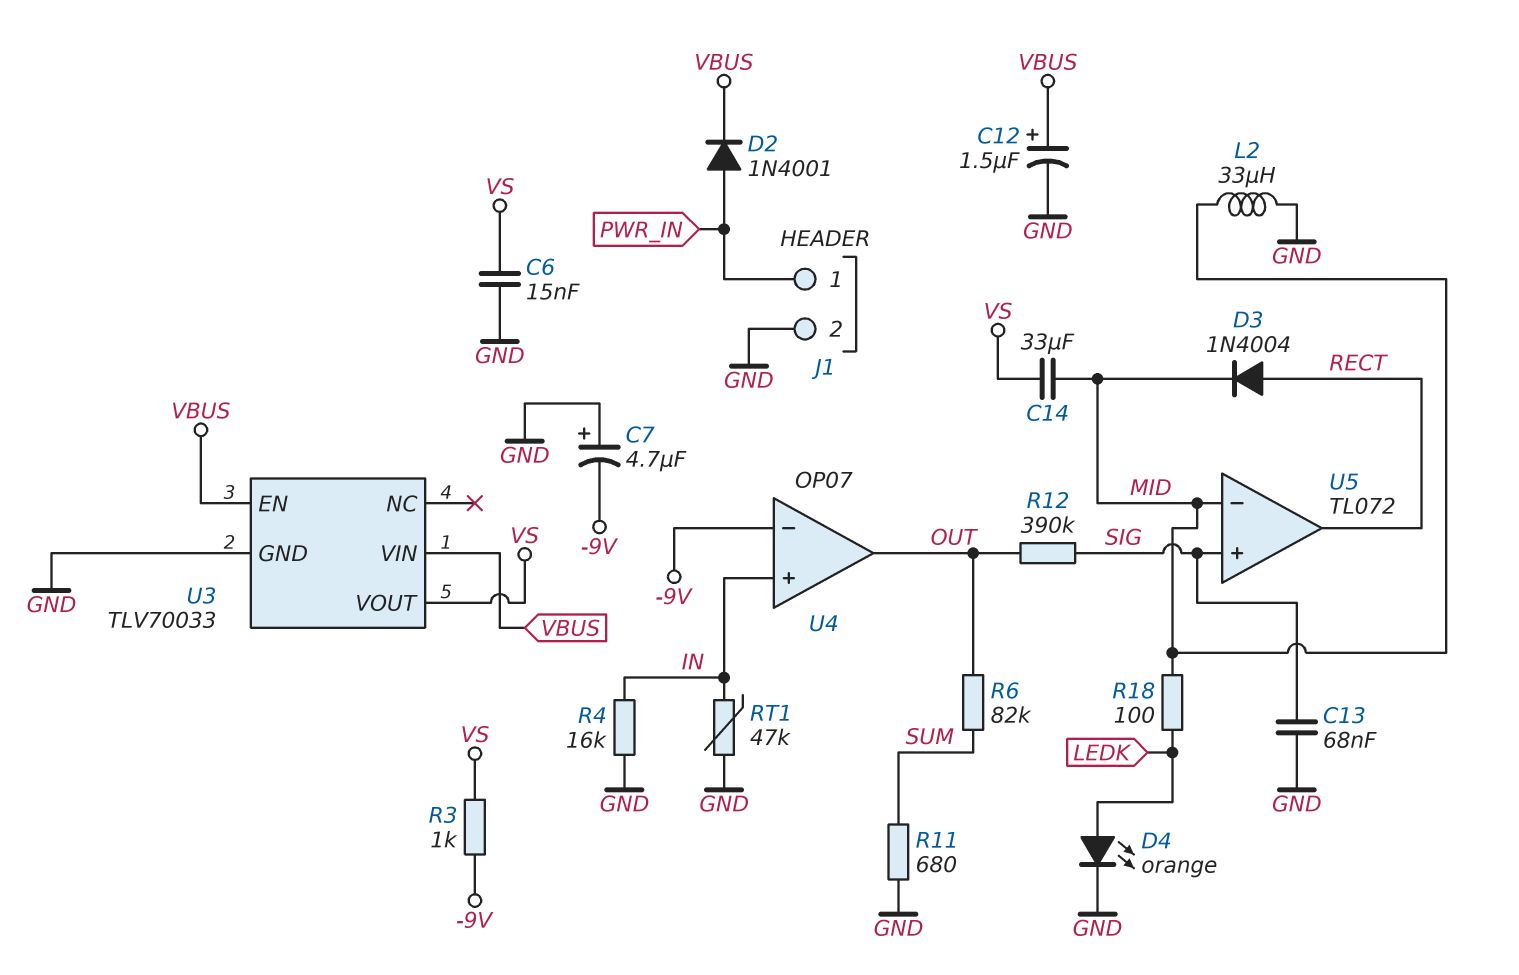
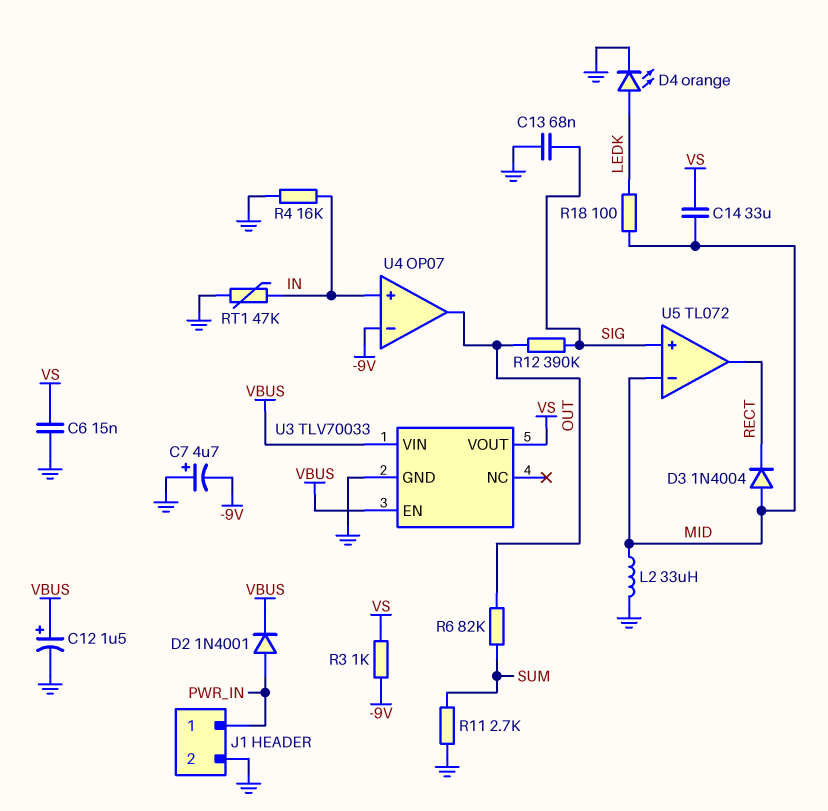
D3: diode 1N4004 (A RECT, K MID) -> diode 1N4004 (A MID, K RECT)
R11: 680 (GND, SUM) -> 2.7k (GND, SUM)

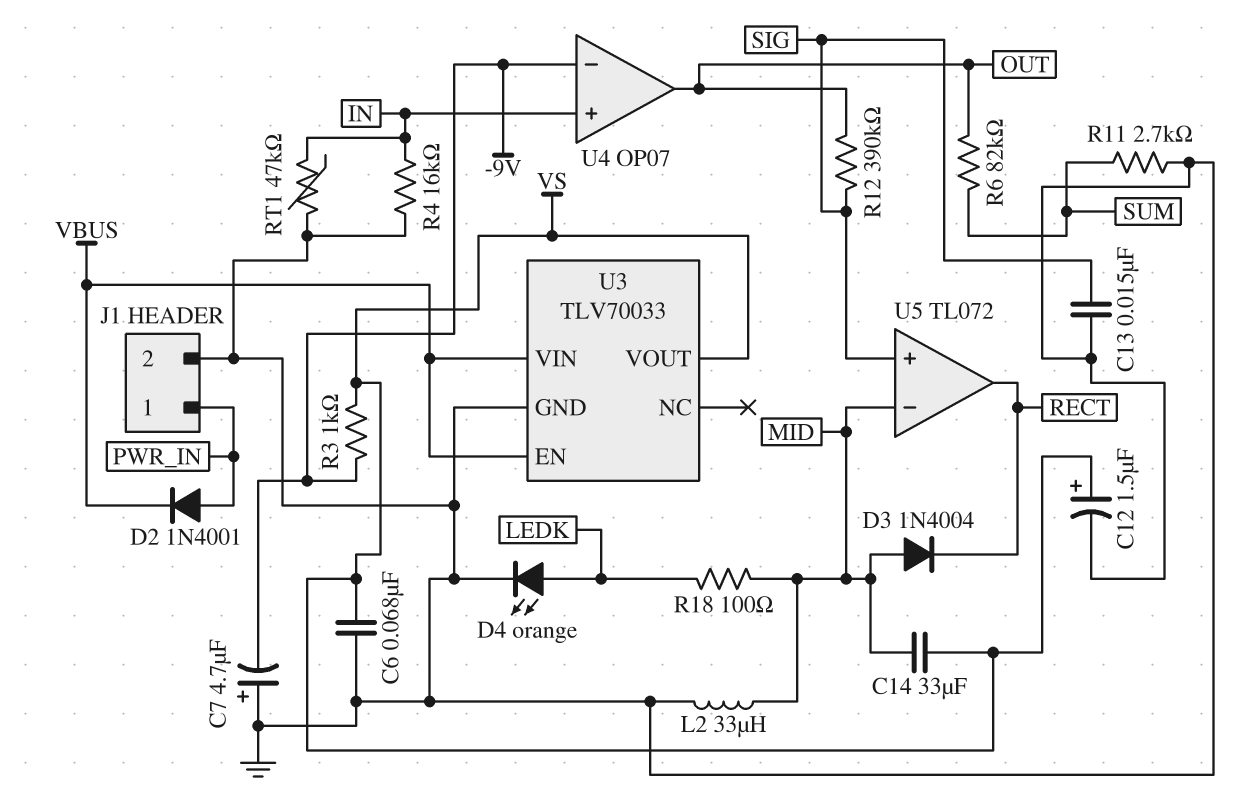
C6: 15nF (GND, VS) -> 68nF (GND, VS)
C12: 1.5uF (plus VBUS, minus GND) -> 1.5uF (plus VS, minus GND)
C13: 68nF (GND, SIG) -> 15nF (GND, SIG)

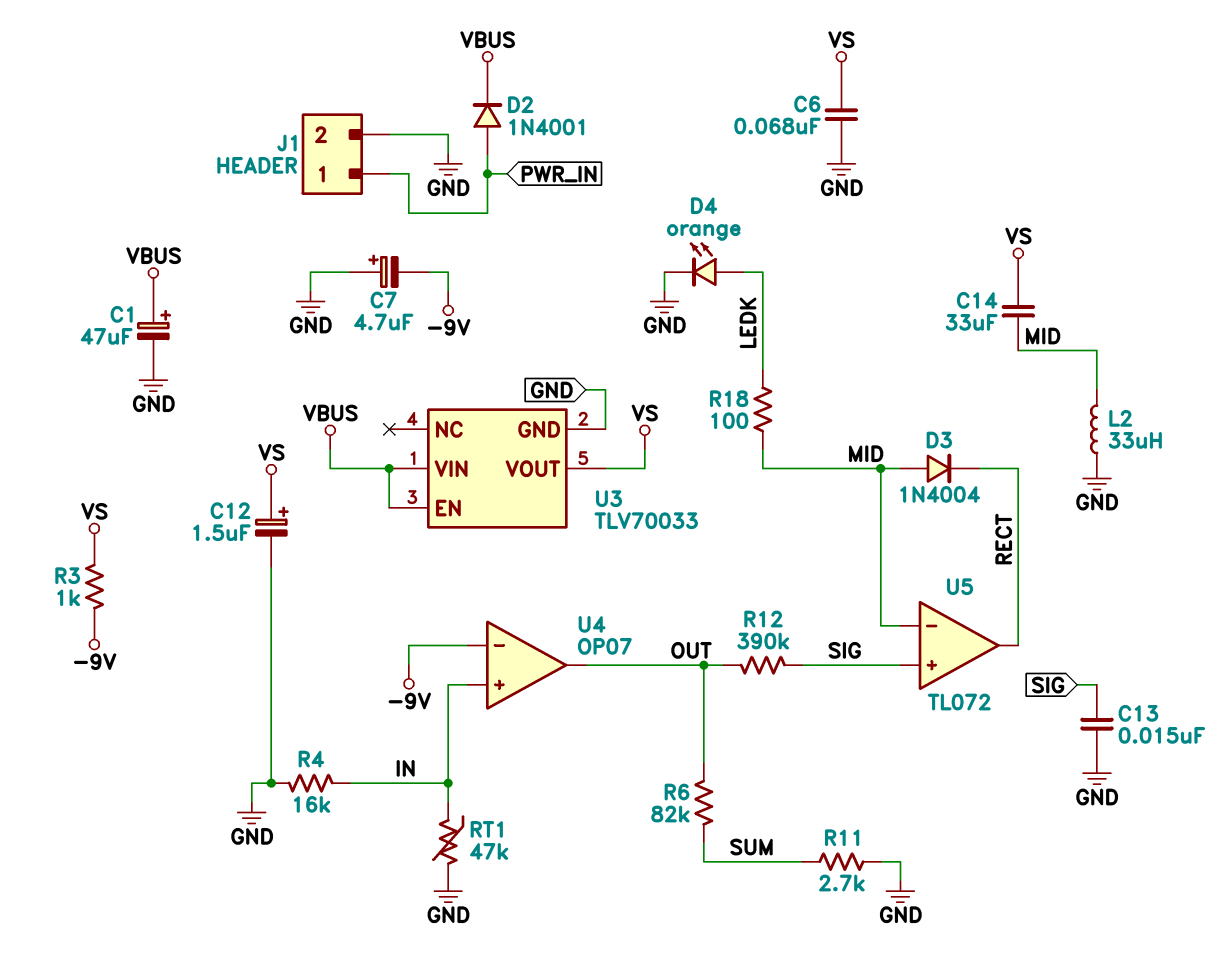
C1: none -> 47uF (plus VBUS, minus GND)

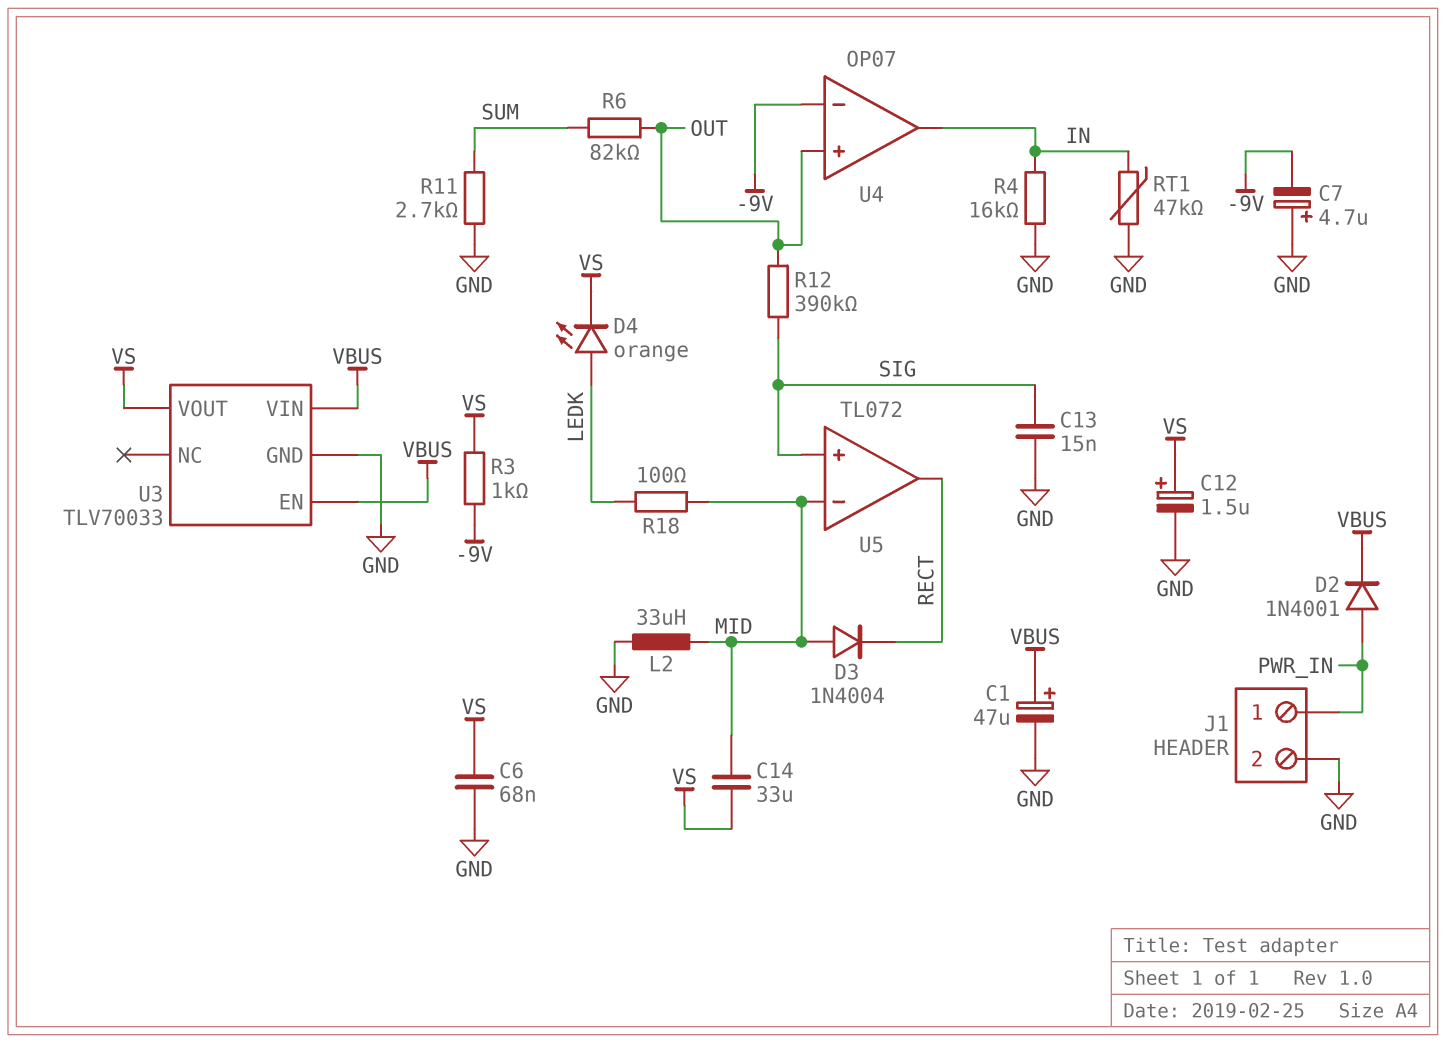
D4: LED orange (A LEDK, K GND) -> LED orange (A LEDK, K VS)
U4 pin in+: IN -> OUT
U4 pin out: OUT -> IN

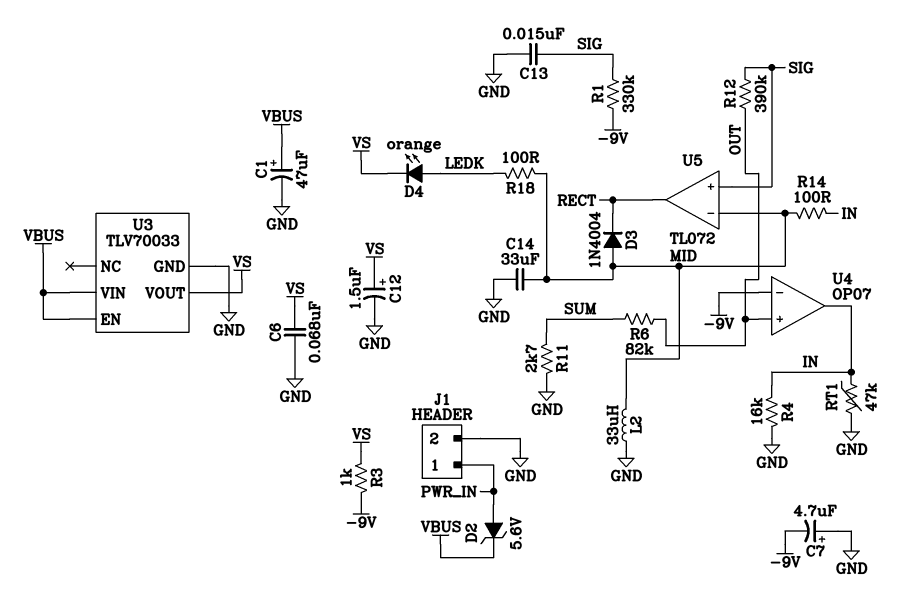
C14: 33uF (MID, VS) -> 33uF (GND, MID)
D2: diode 1N4001 (A PWR_IN, K VBUS) -> zener 5.6V (A PWR_IN, K VBUS)
R1: none -> 330k (-9V, SIG)
R14: none -> 100 (IN, MID)

